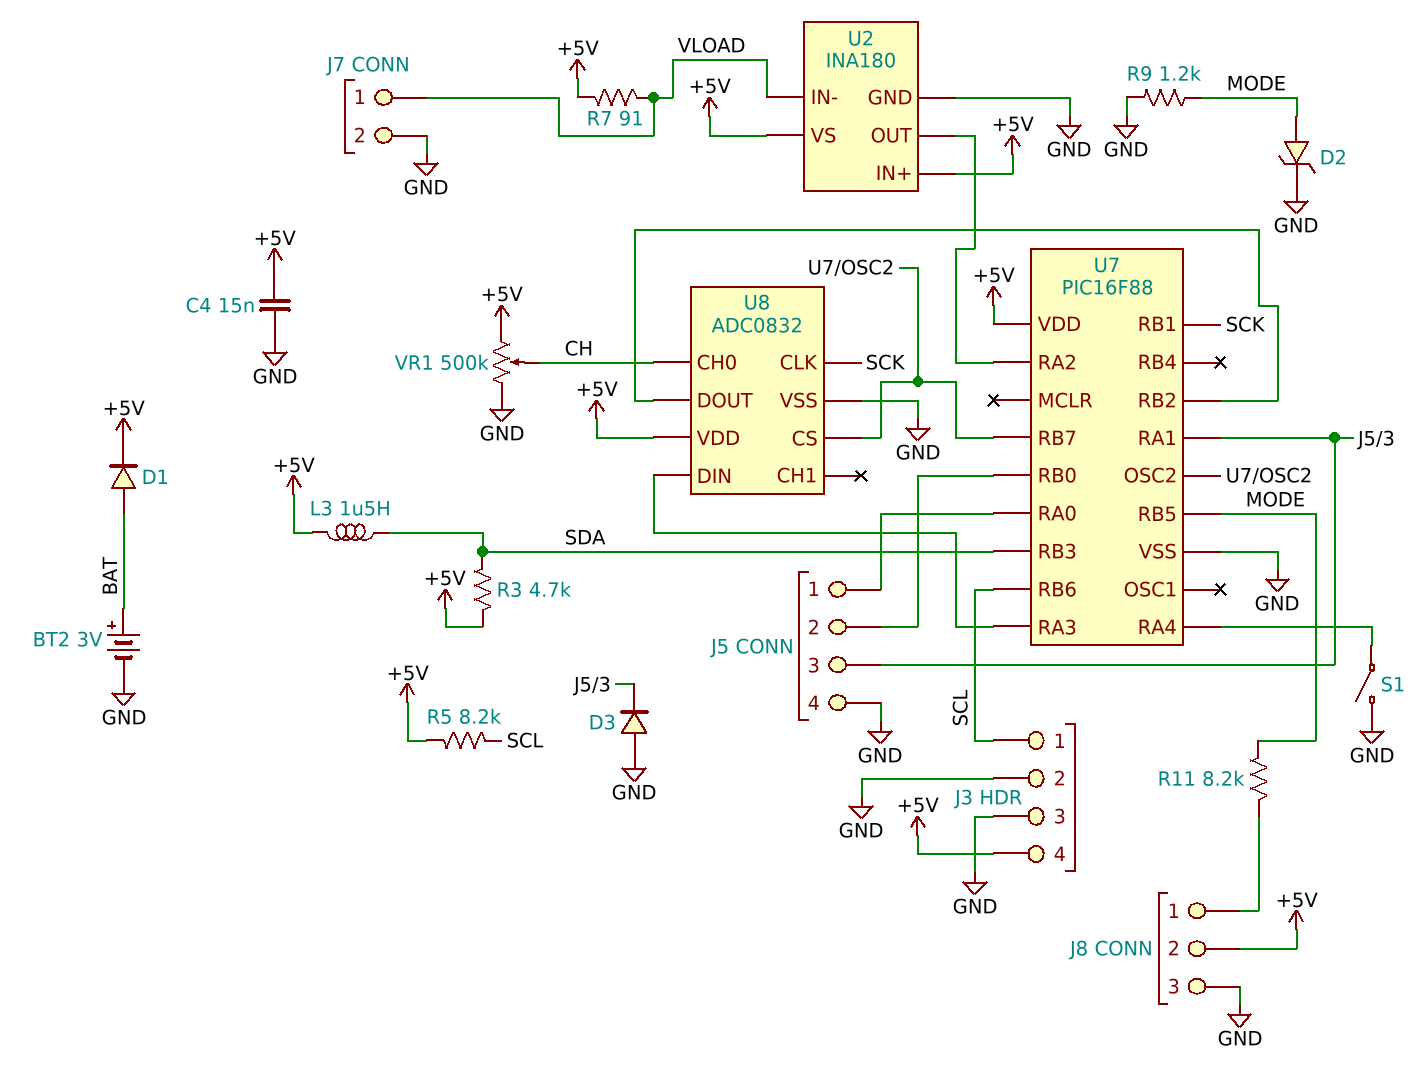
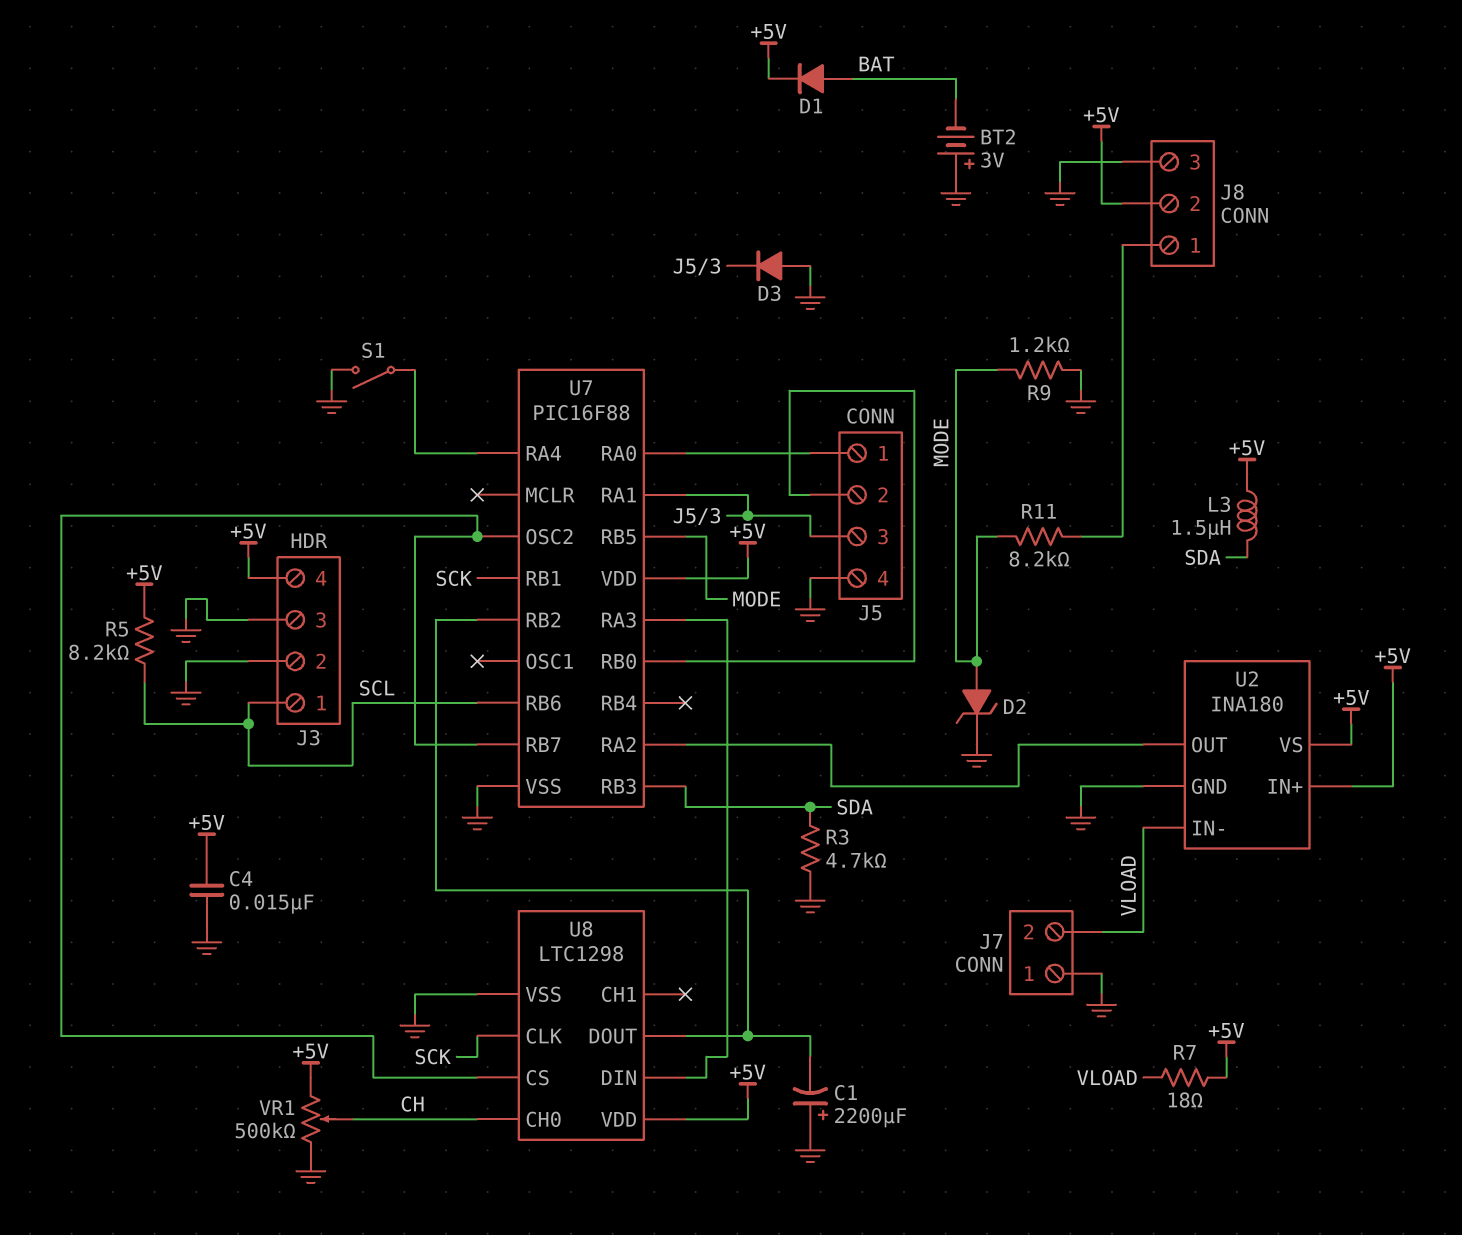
BT2: 3V (plus BAT, minus GND) -> 3V (plus GND, minus BAT)
C1: none -> 2200uF (plus GND, minus U7/RB2)
J7 pin 1: VLOAD -> GND
J7 pin 2: GND -> VLOAD
R3: 4.7k (+5V, SDA) -> 4.7k (GND, SDA)
R7: 91 (+5V, VLOAD) -> 18 (+5V, VLOAD)
U8: ADC0832 -> LTC1298

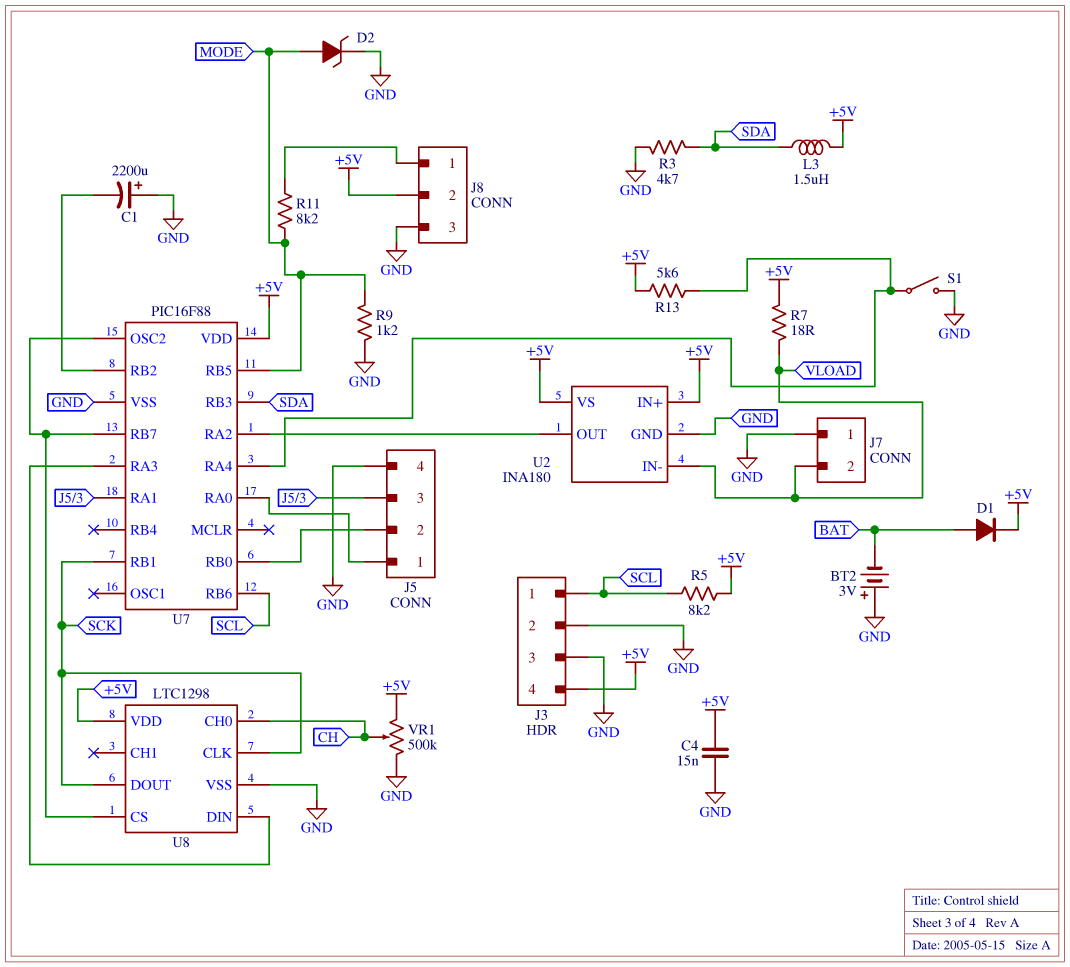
D3: diode (A GND, K J5/3) -> none
R13: none -> 5.6k (+5V, U7/RA4)
U8 pin DOUT: U7/RB2 -> SCK

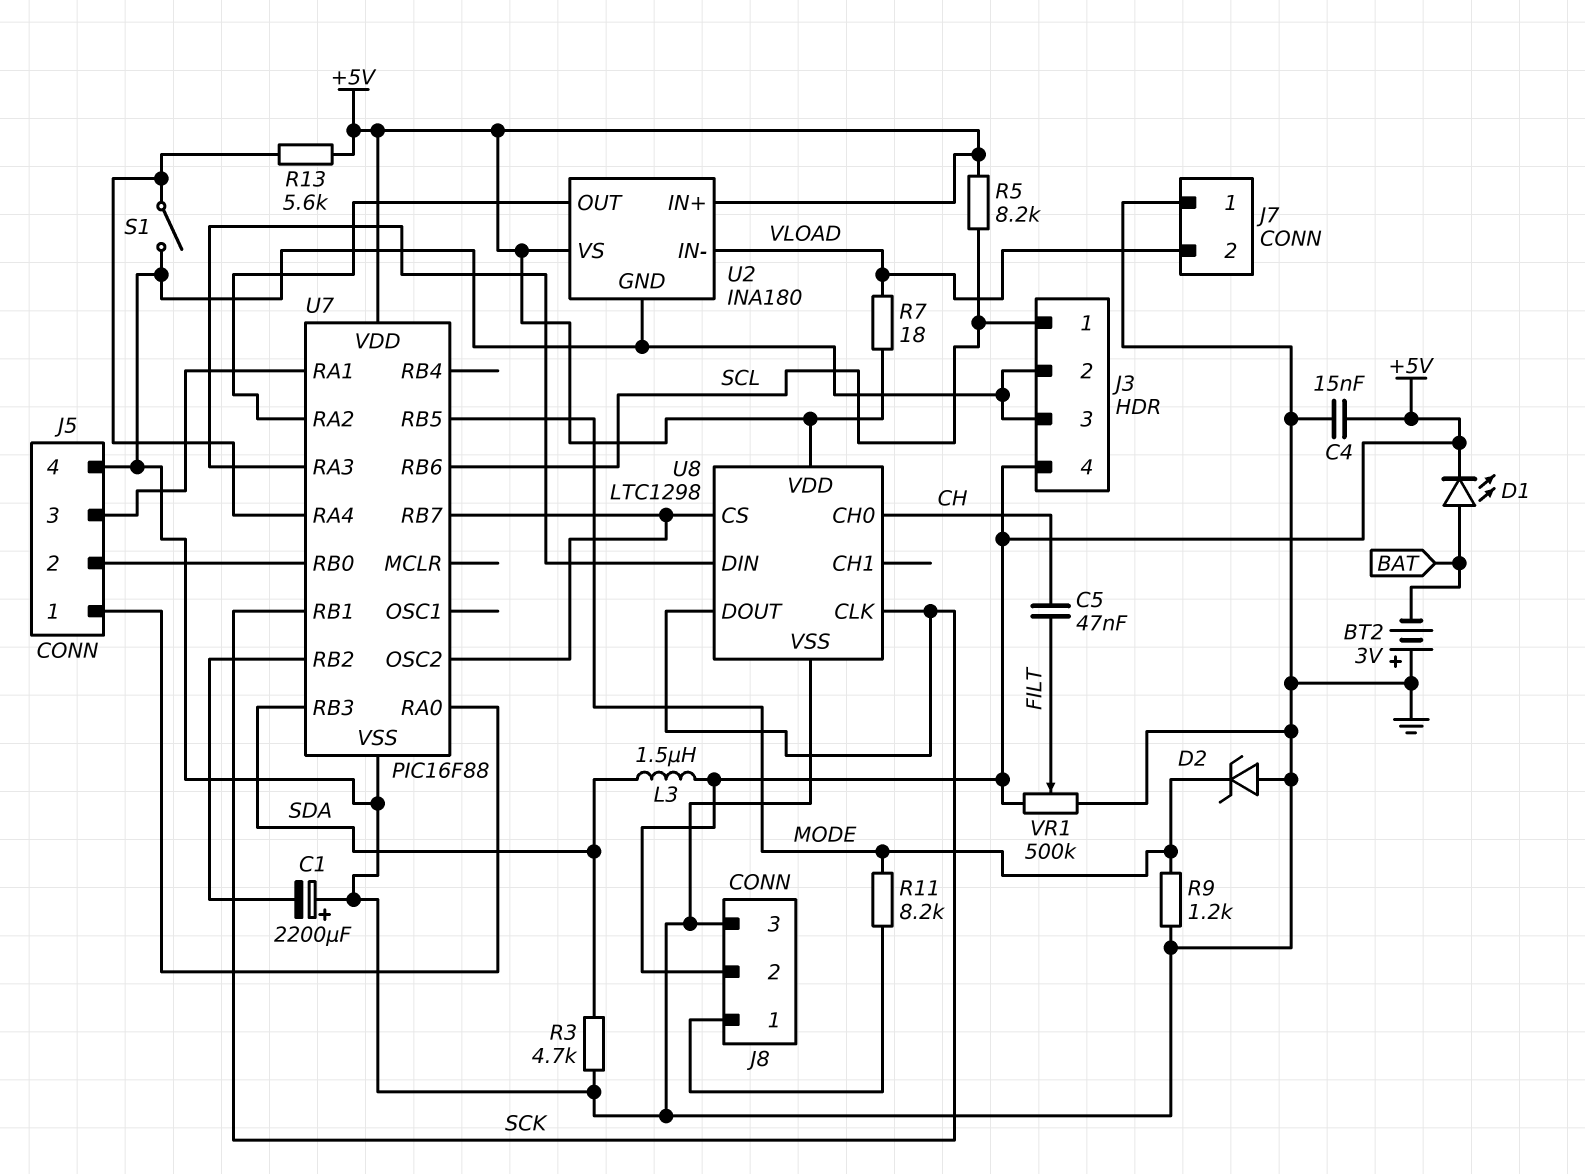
C5: none -> 47nF (CH, FILT)
D1: diode (A BAT, K +5V) -> LED (A BAT, K +5V)
D2: zener (A MODE, K GND) -> zener (A GND, K MODE)
VR1: 500k (+5V, GND, wiper CH) -> 500k (+5V, GND, wiper FILT)

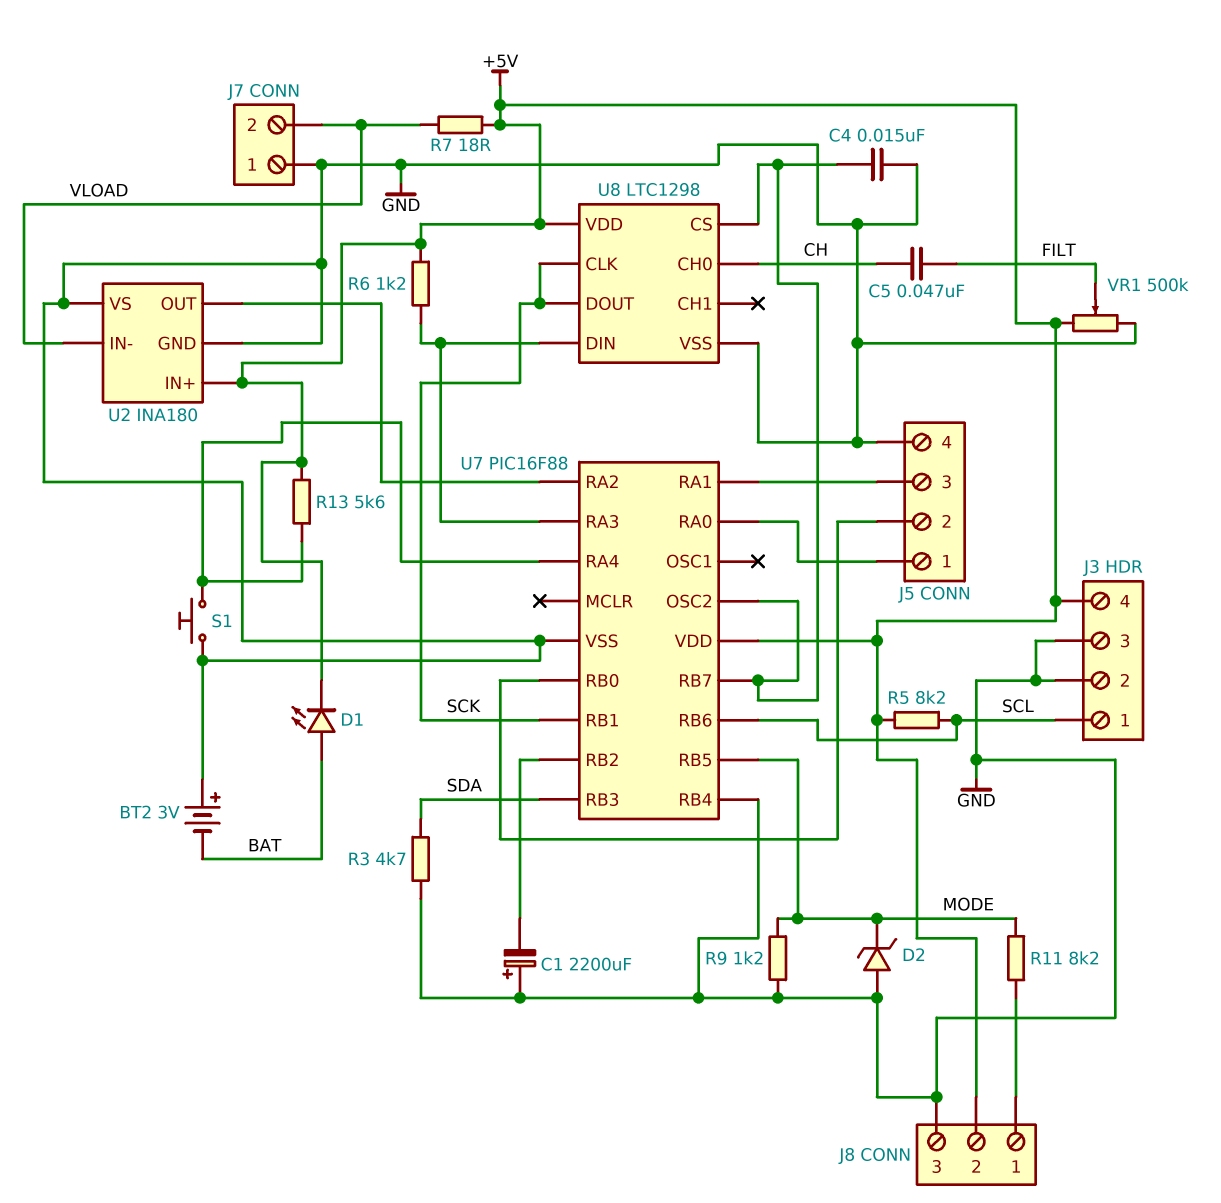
C4: 15nF (+5V, GND) -> 15nF (GND, U7/OSC2)
L3: 1.5uH (+5V, SDA) -> none
R6: none -> 1.2k (+5V, U7/RA3)
S1: switch (GND, U7/RA4) -> button (GND, U7/RA4)
U2 pin VS: +5V -> GND
U7 pin RB4: none -> GND

